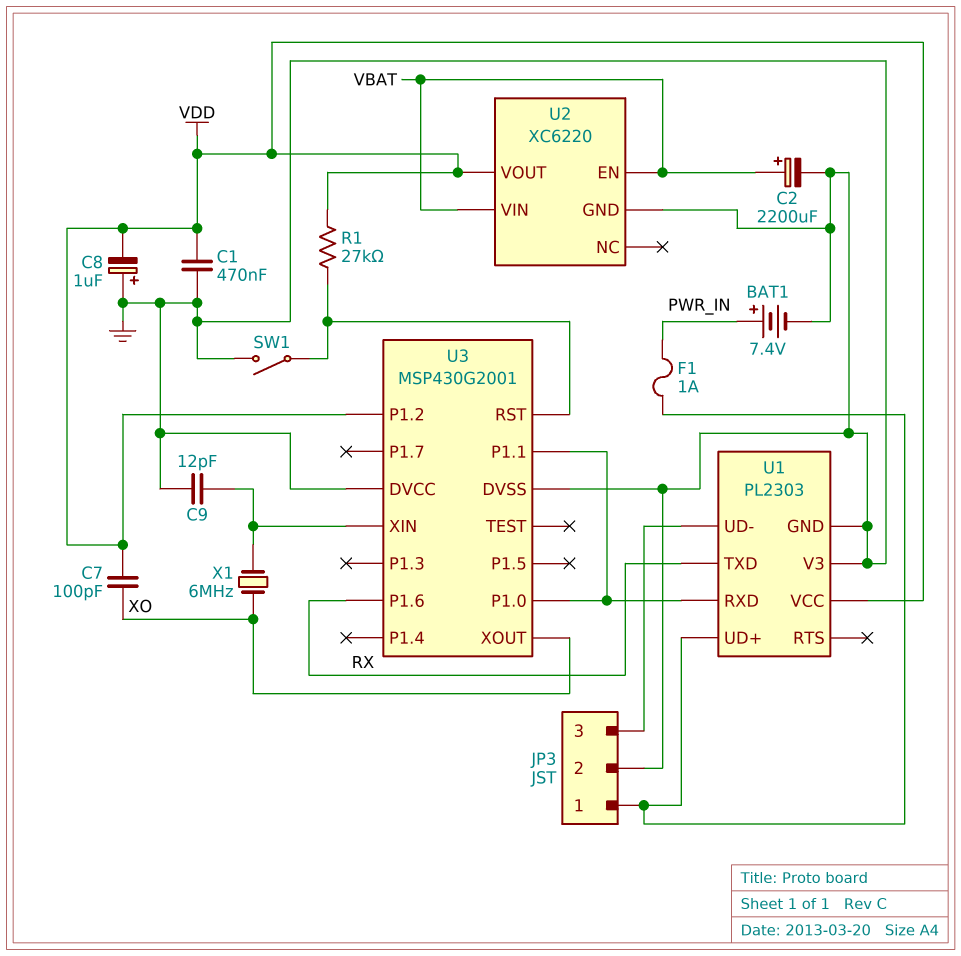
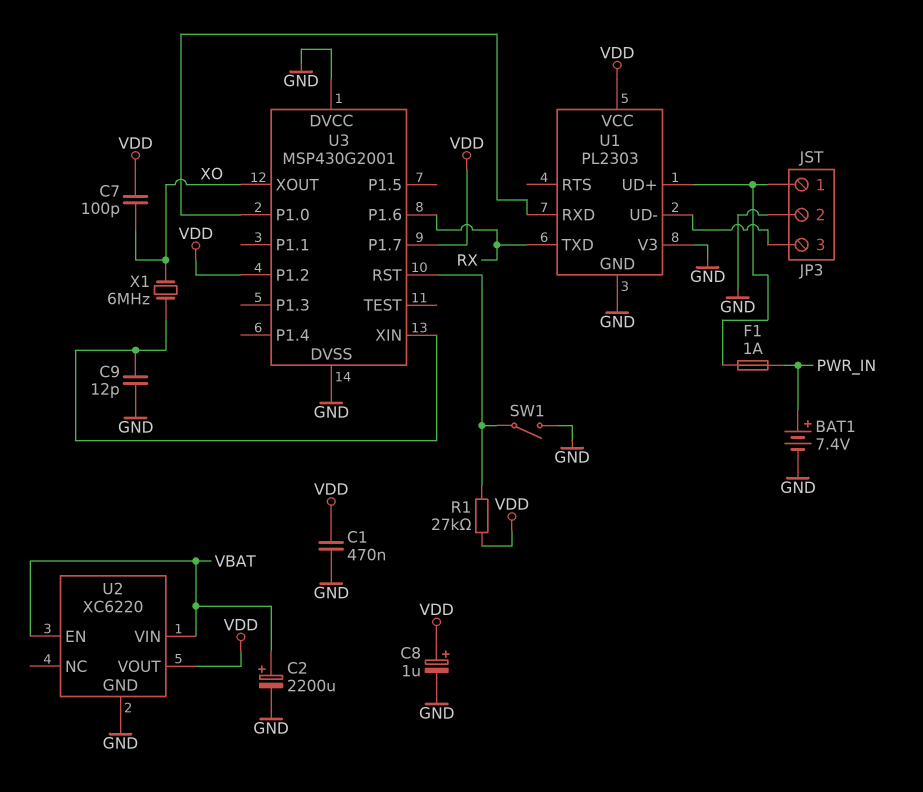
C8: 1uF (plus GND, minus VDD) -> 1uF (plus VDD, minus GND)
U3 pin P1.1: U1/RXD -> none
U3 pin P1.7: none -> VDD

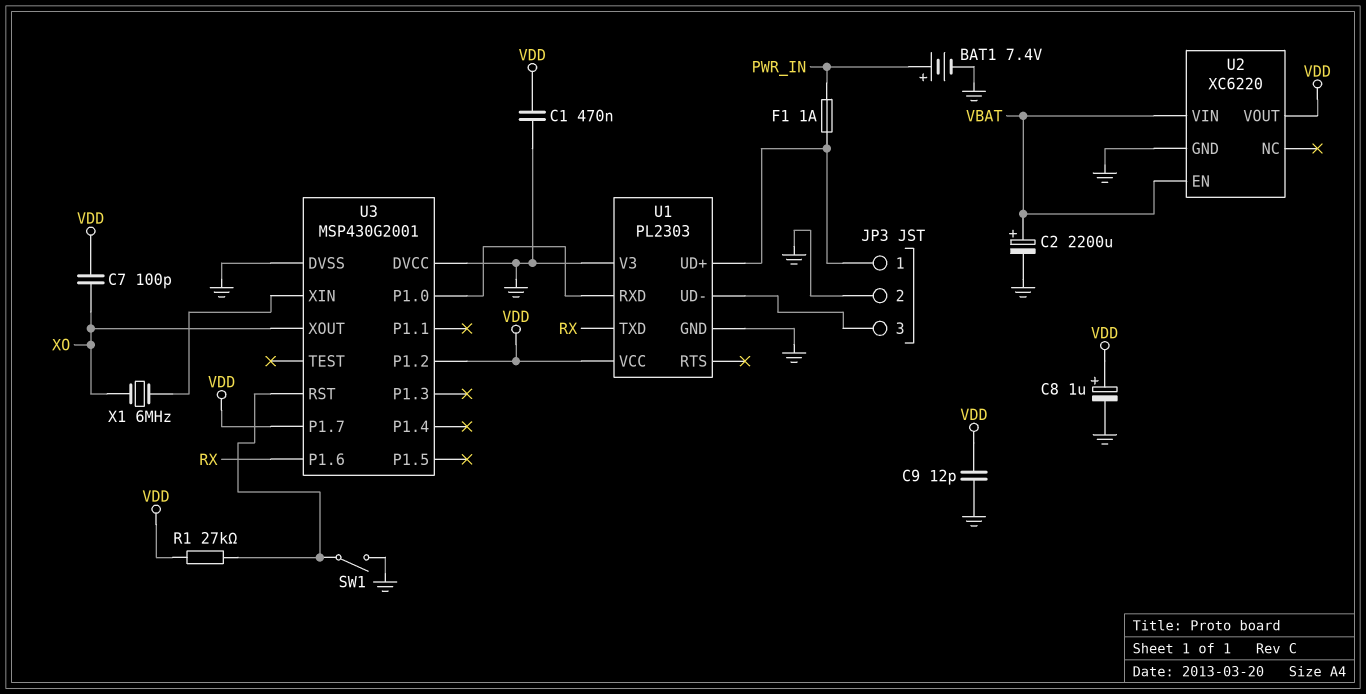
C9: 12pF (GND, U3/XIN) -> 12pF (GND, VDD)

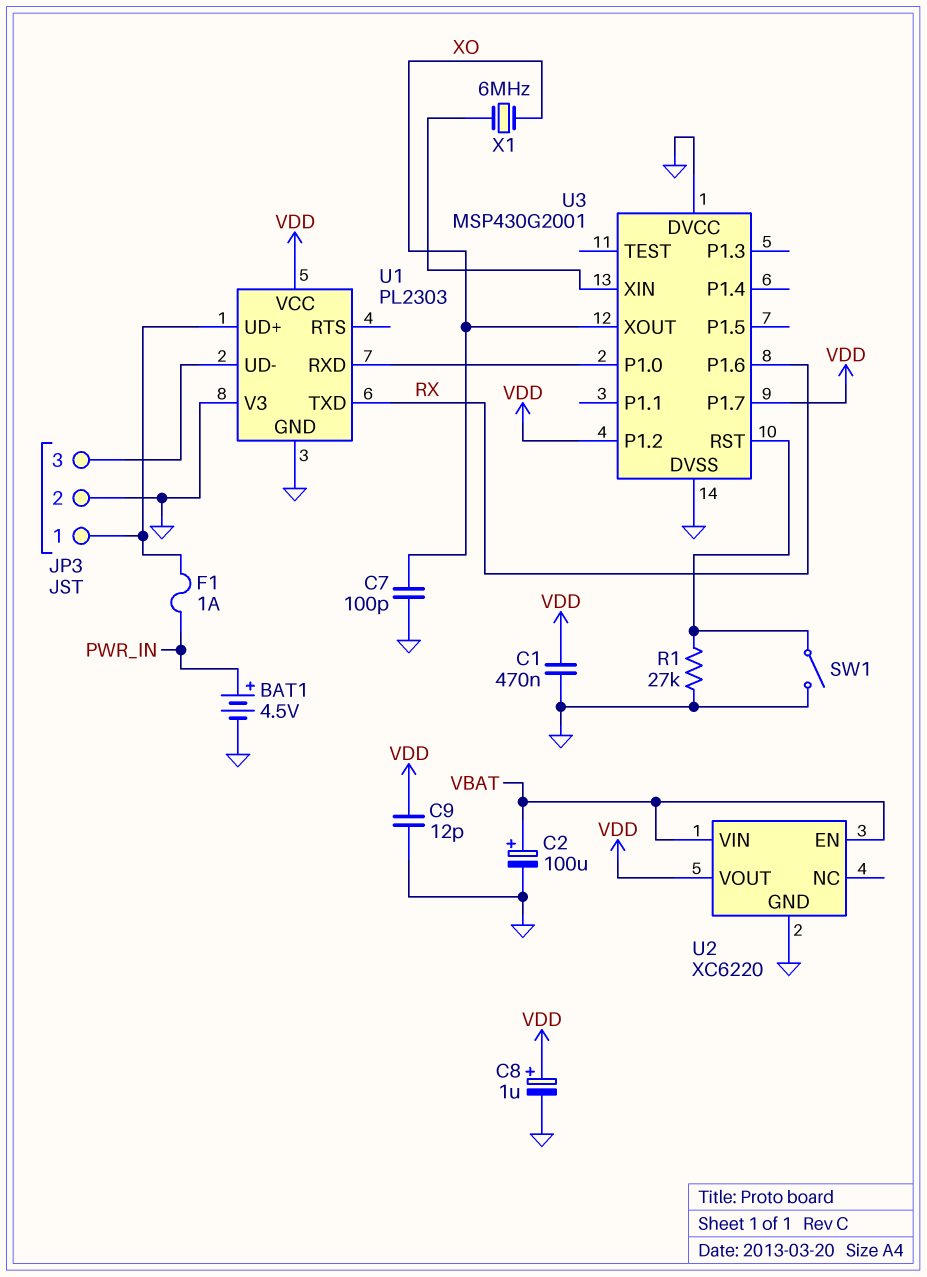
BAT1: 7.4V (plus PWR_IN, minus GND) -> 4.5V (plus PWR_IN, minus GND)
C2: 2200uF (plus VBAT, minus GND) -> 100uF (plus VBAT, minus GND)
C7: 100pF (VDD, XO) -> 100pF (GND, XO)
R1: 27k (U3/RST, VDD) -> 27k (GND, U3/RST)

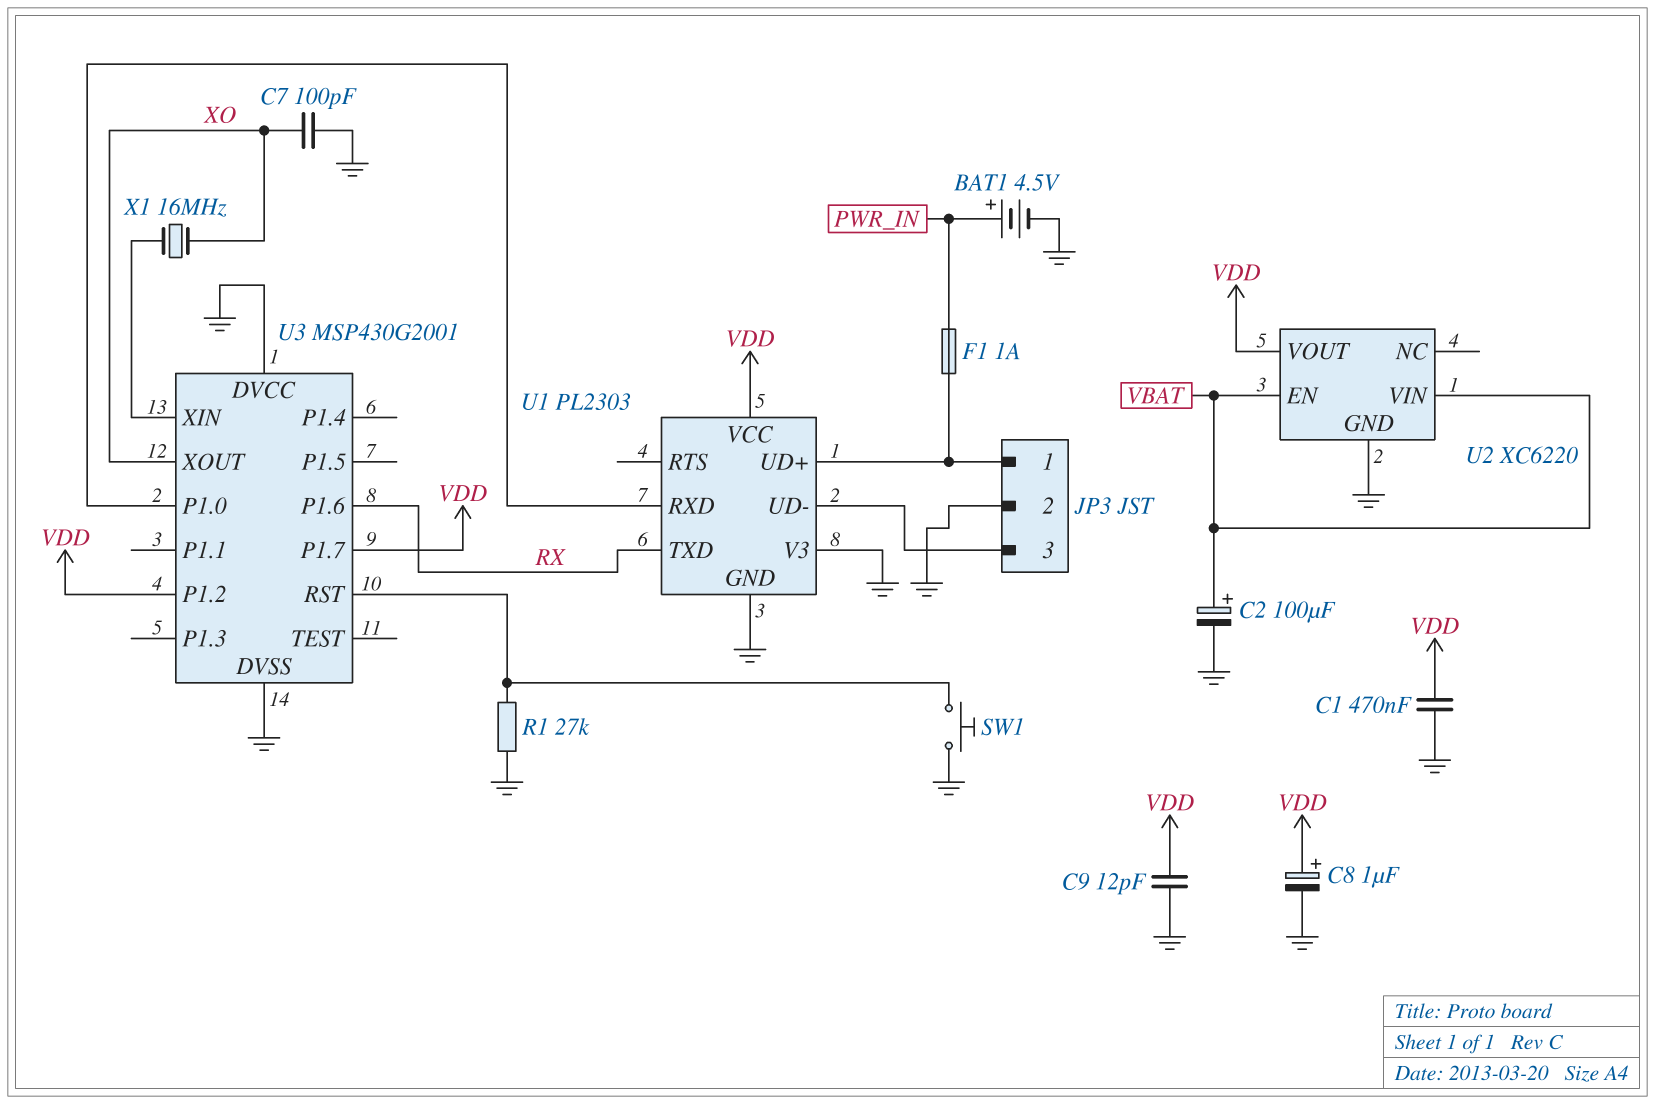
SW1: switch (GND, U3/RST) -> button (GND, U3/RST)
X1: 6MHz (U3/XIN, XO) -> 16MHz (U3/XIN, XO)

